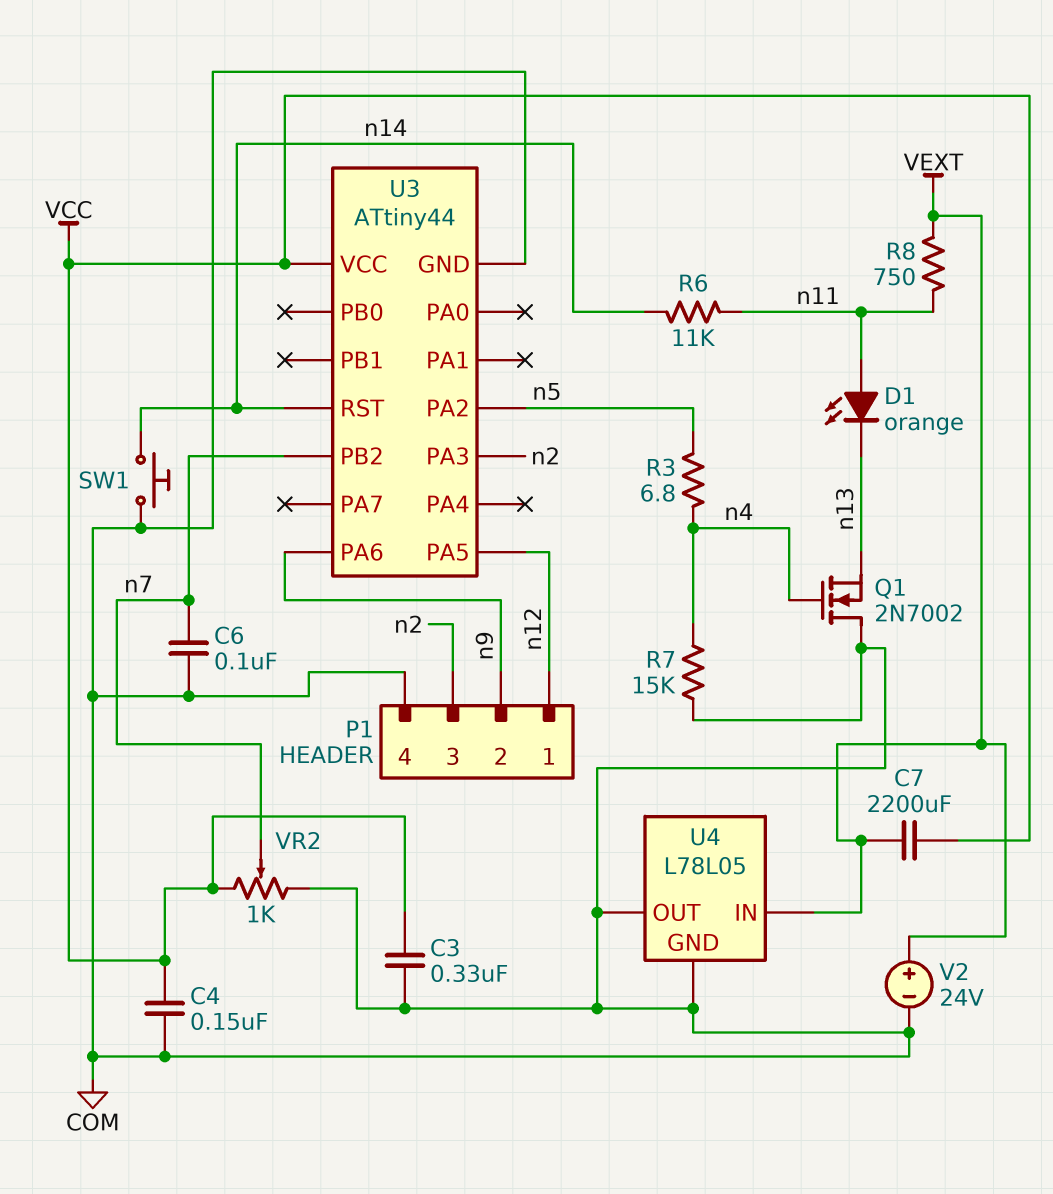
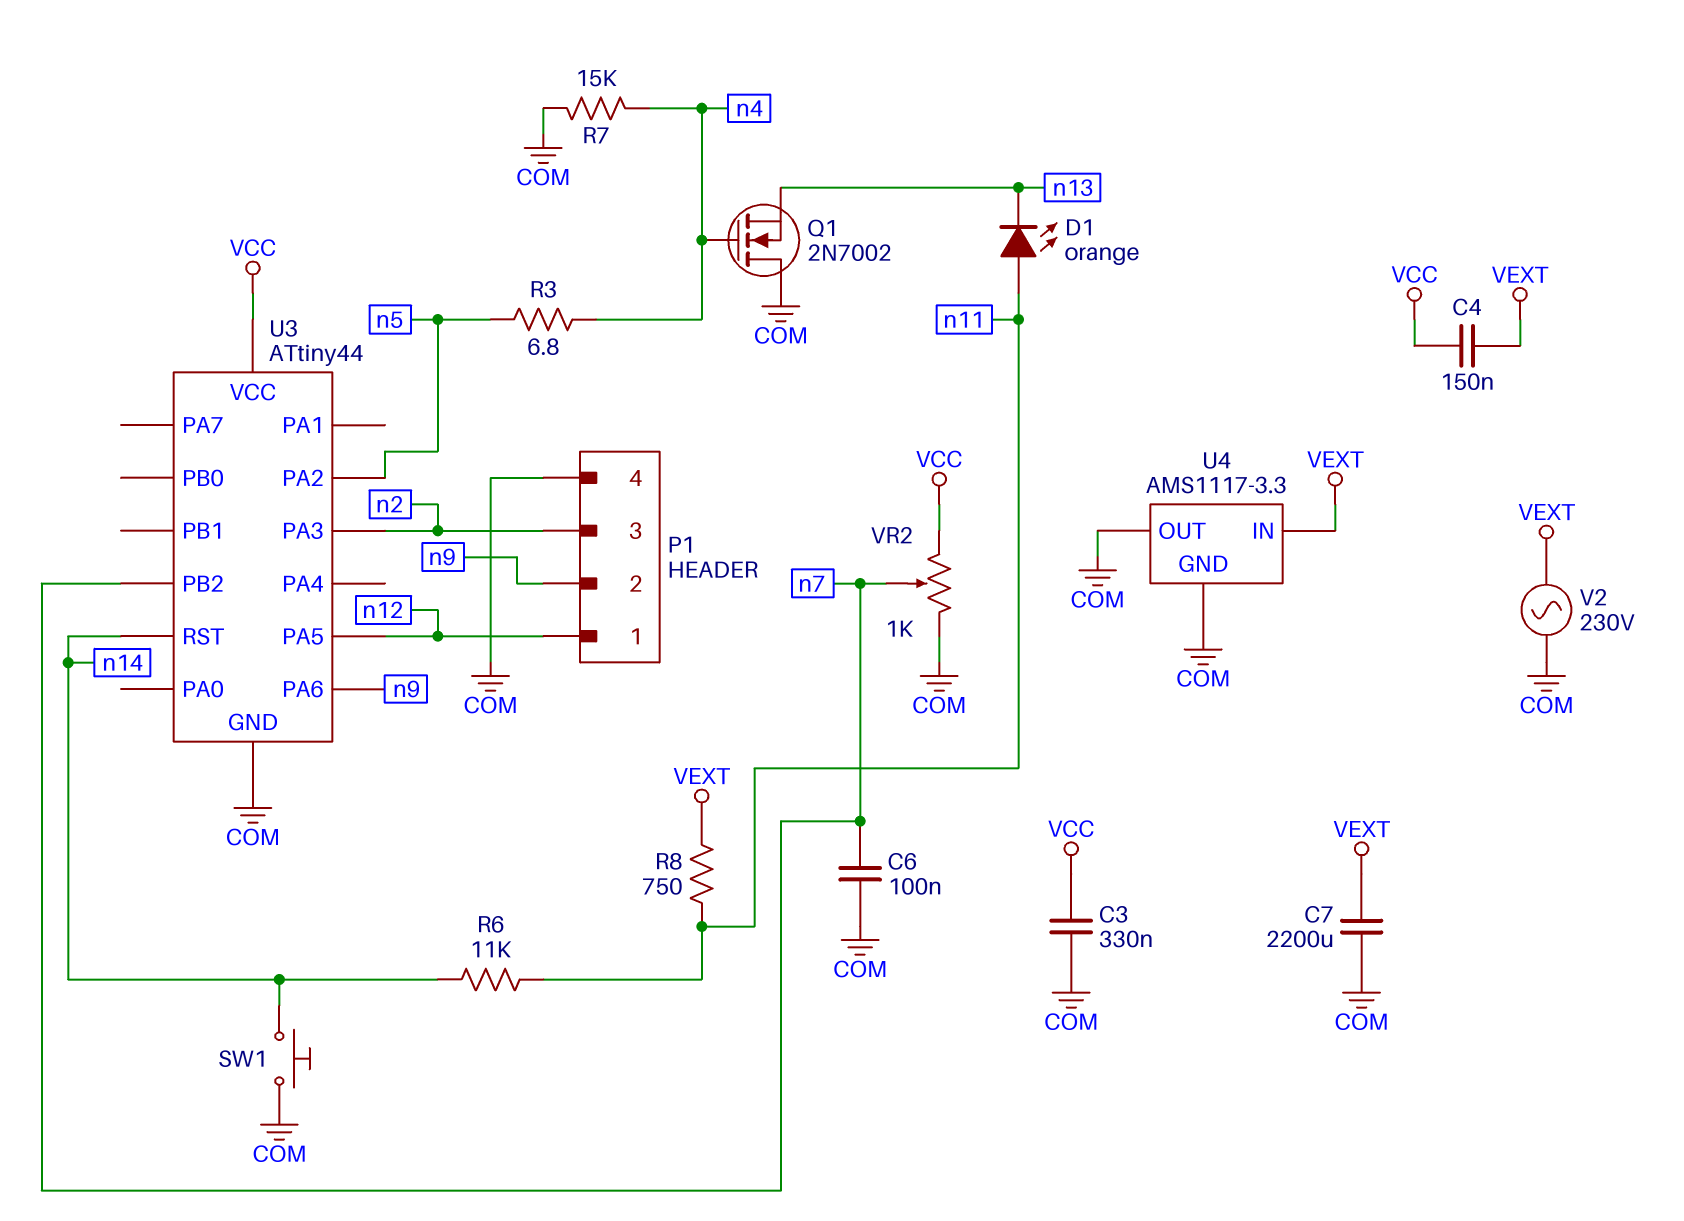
C4: 150nF (COM, VCC) -> 150nF (VCC, VEXT)
C7: 2200uF (VCC, VEXT) -> 2200uF (COM, VEXT)
U4: L78L05 -> AMS1117-3.3
V2: 24V (plus VEXT, minus COM) -> AC 230V (COM, VEXT)

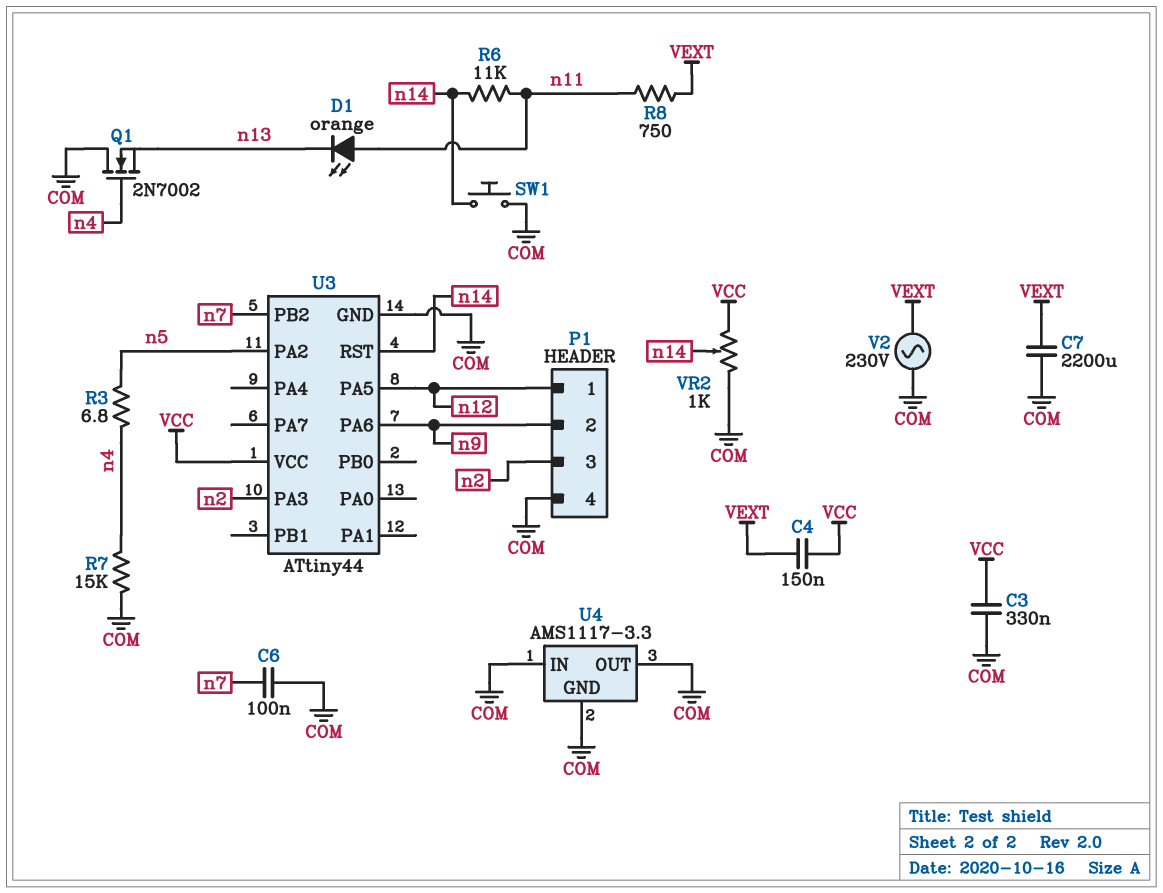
U4 pin IN: VEXT -> COM
VR2: 1k (COM, VCC, wiper n7) -> 1k (COM, VCC, wiper n14)

